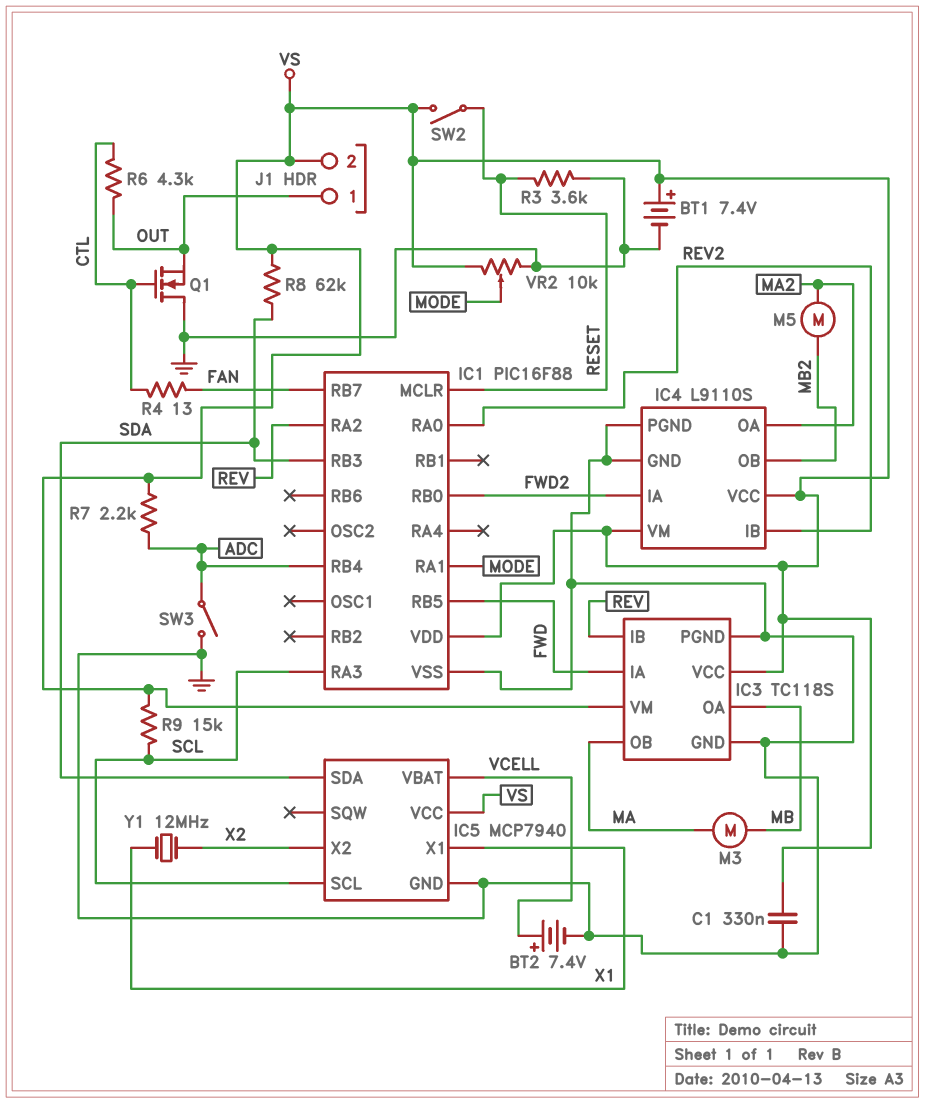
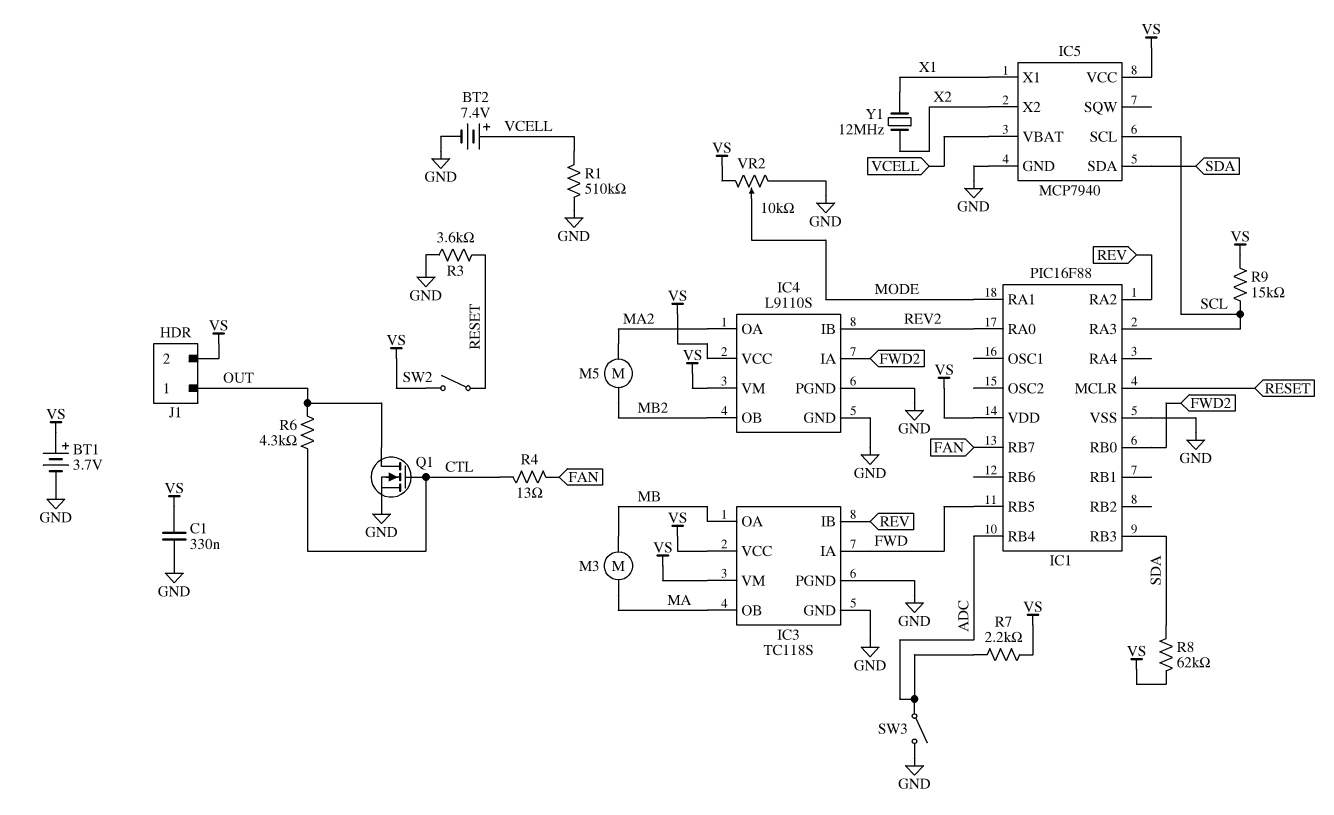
BT1: 7.4V (plus VS, minus GND) -> 3.7V (plus VS, minus GND)
Q1: NMOS (G CTL, D GND, S OUT) -> NMOS (G CTL, D OUT, S GND)
R1: none -> 510k (GND, VCELL)

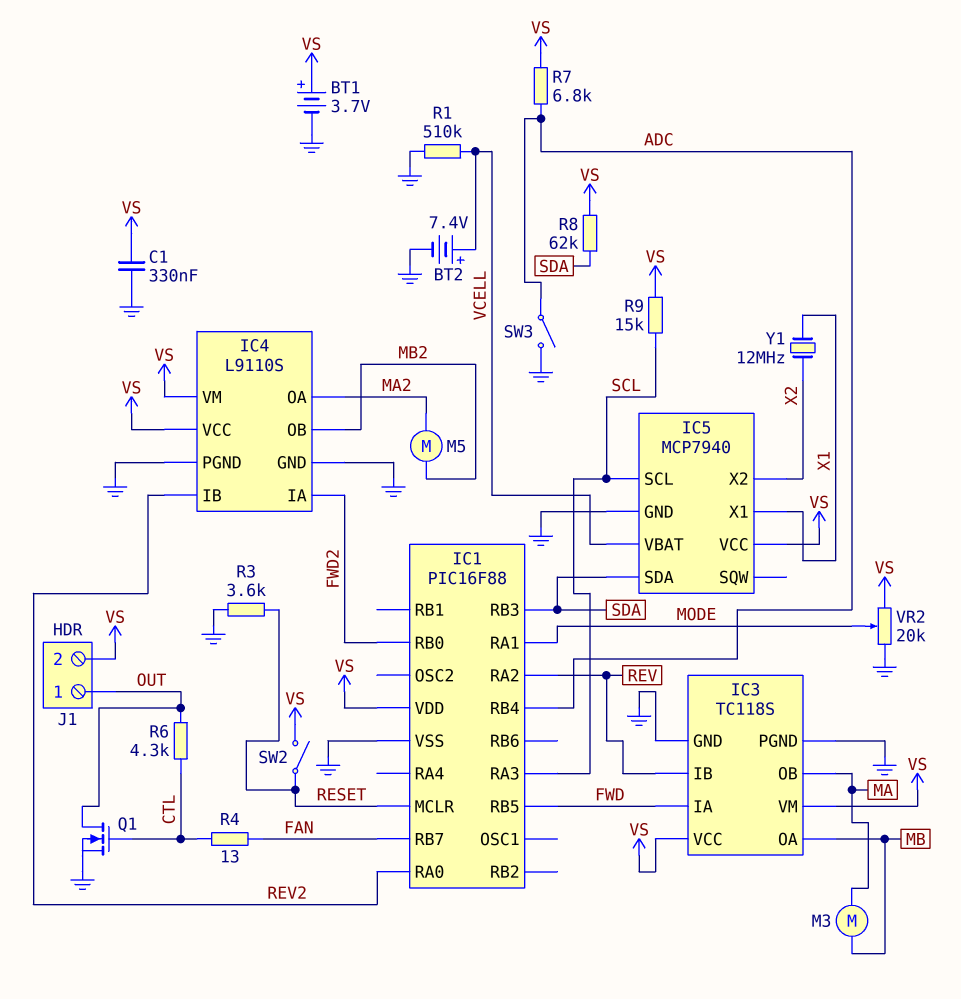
R7: 2.2k (ADC, VS) -> 6.8k (ADC, VS)
VR2: 10k (GND, VS, wiper MODE) -> 20k (GND, VS, wiper MODE)

